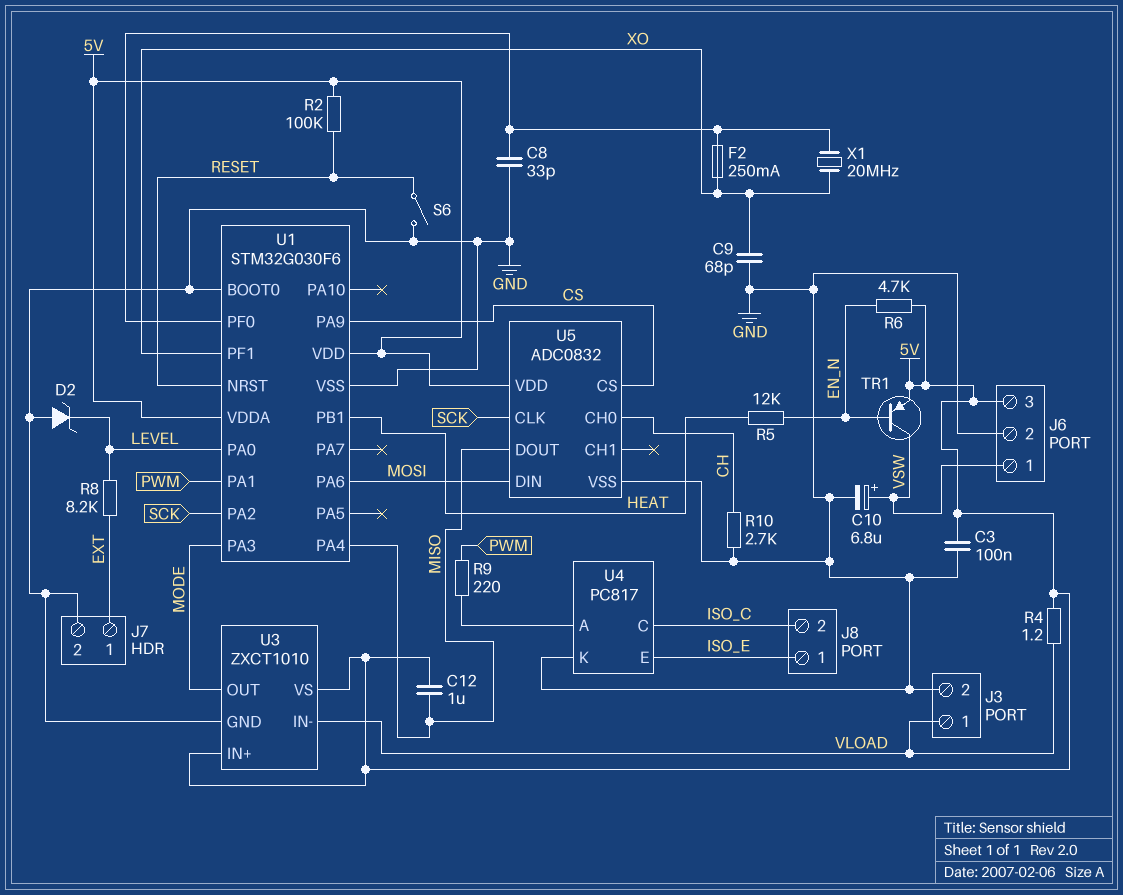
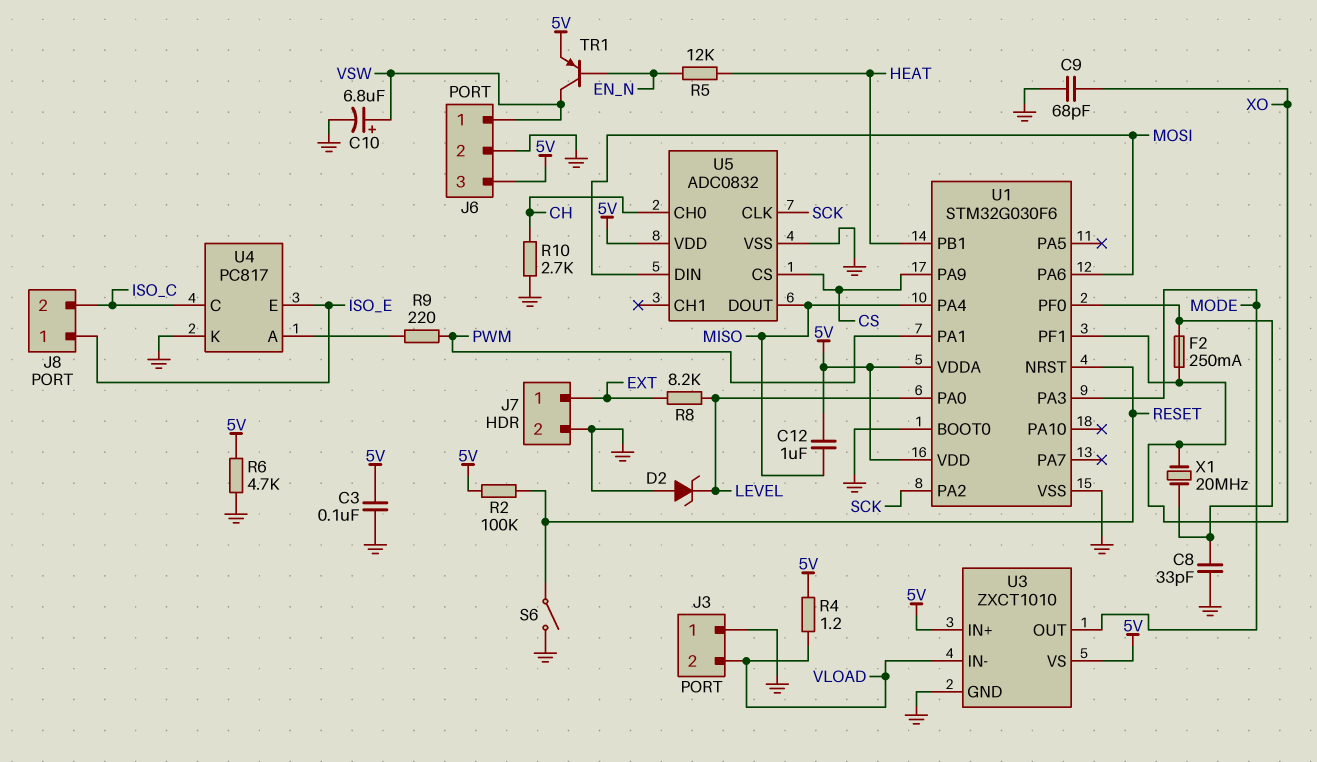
J3 pin 1: VLOAD -> GND
J3 pin 2: GND -> VLOAD
R6: 4.7k (5V, EN_N) -> 4.7k (5V, GND)

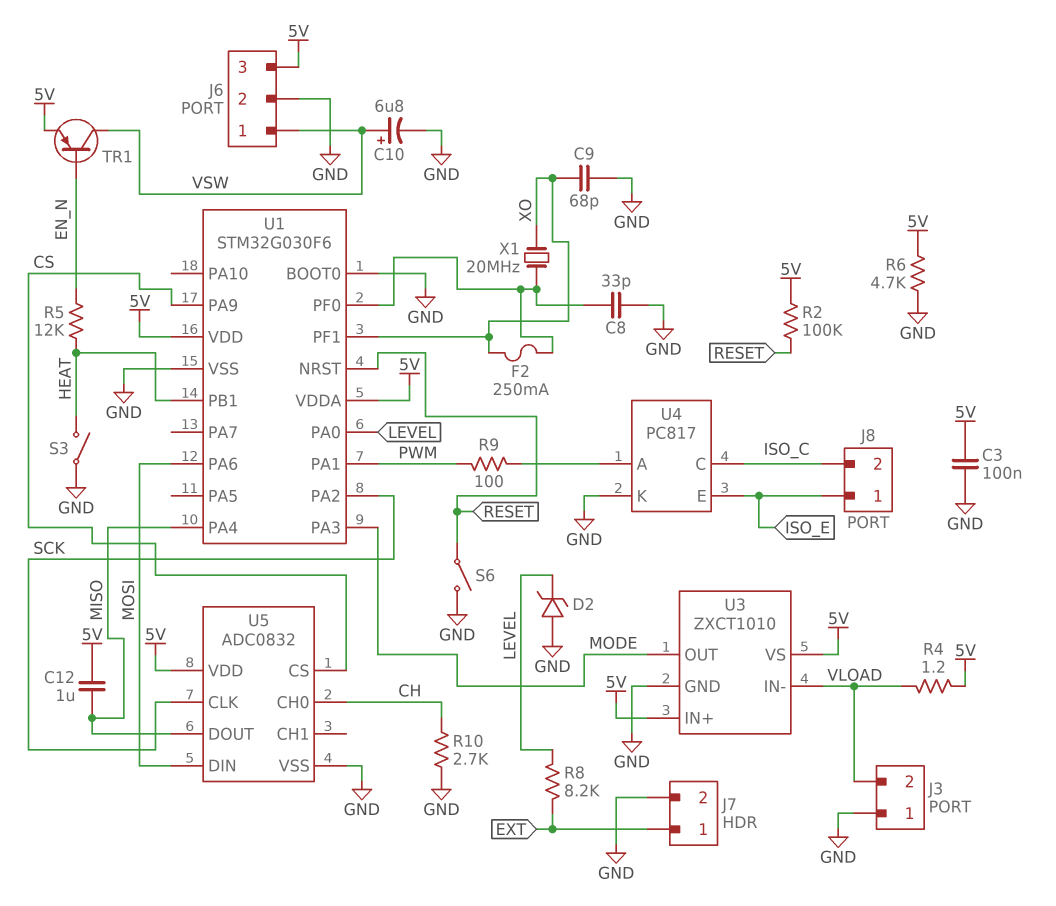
R9: 220 (PWM, U4/A) -> 100 (PWM, U4/A)
S3: none -> switch (GND, HEAT)

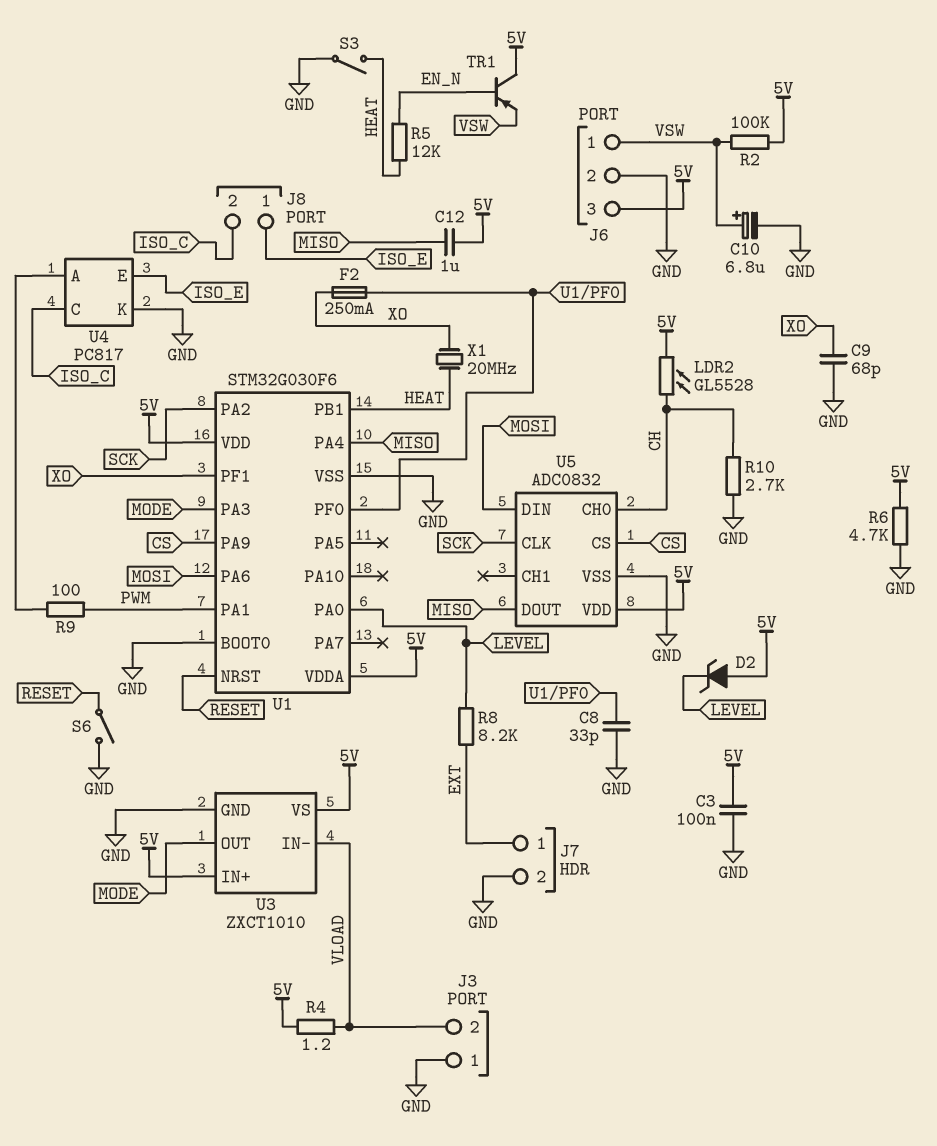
D2: zener (A GND, K LEVEL) -> zener (A 5V, K LEVEL)
LDR2: none -> GL5528 (5V, CH)
R2: 100k (5V, RESET) -> 100k (5V, VSW)
TR1: PNP (B EN_N, C VSW, E 5V) -> PNP (B EN_N, C 5V, E VSW)
X1: 20MHz (U1/PF0, XO) -> 20MHz (HEAT, XO)

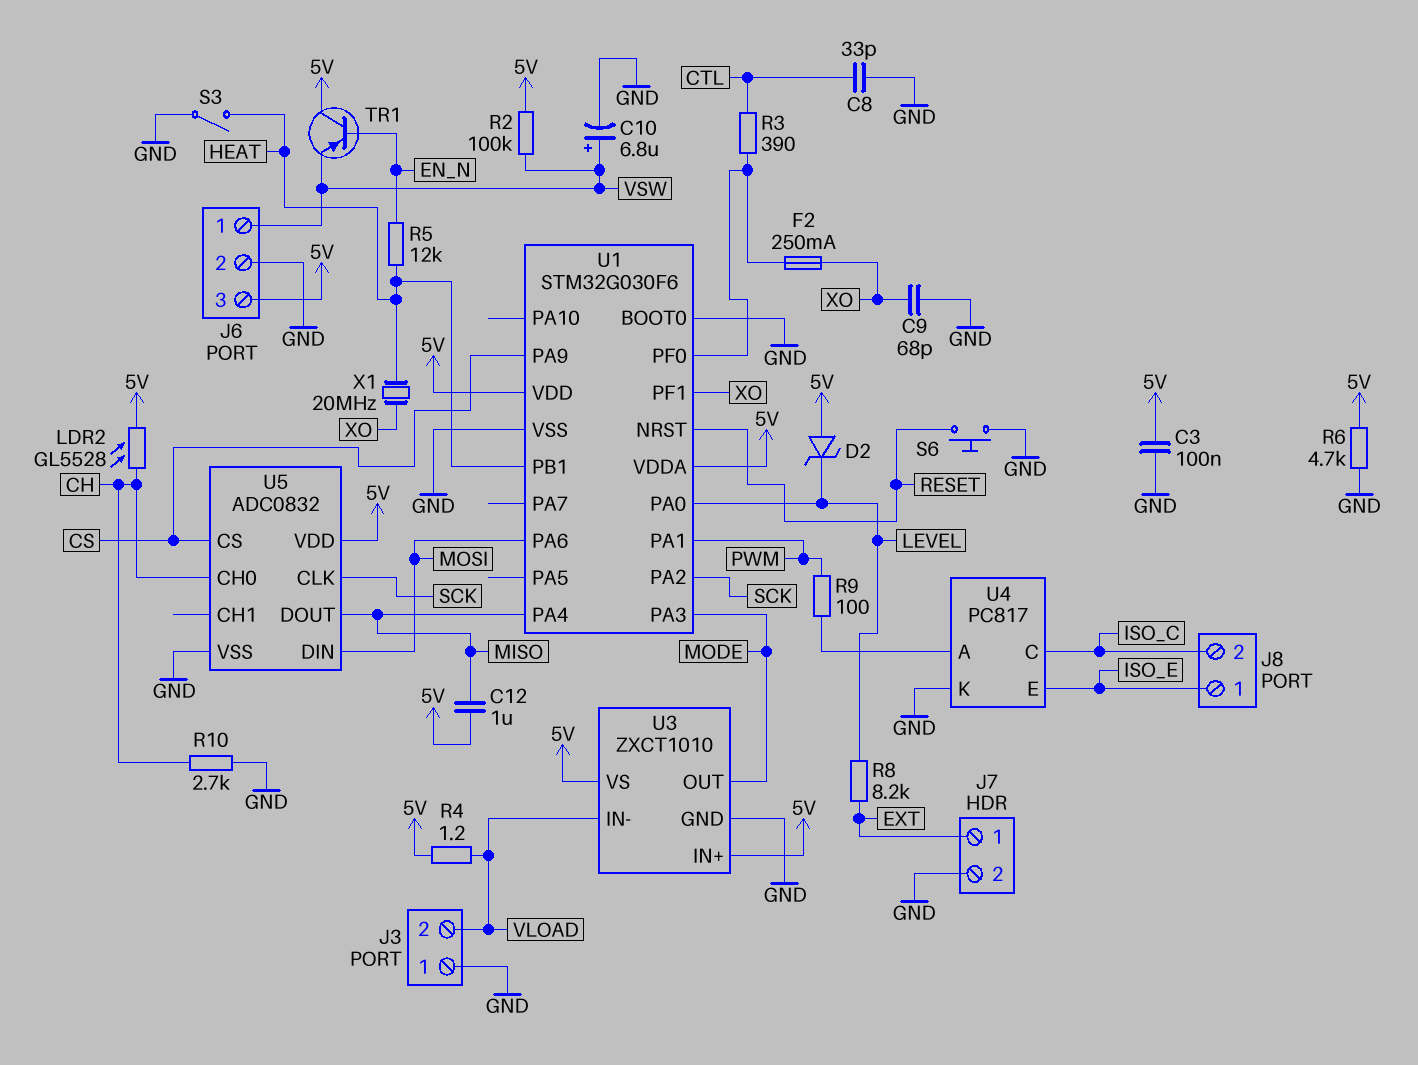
C8: 33pF (GND, U1/PF0) -> 33pF (CTL, GND)
R3: none -> 390 (CTL, U1/PF0)
S6: switch (GND, RESET) -> button (GND, RESET)

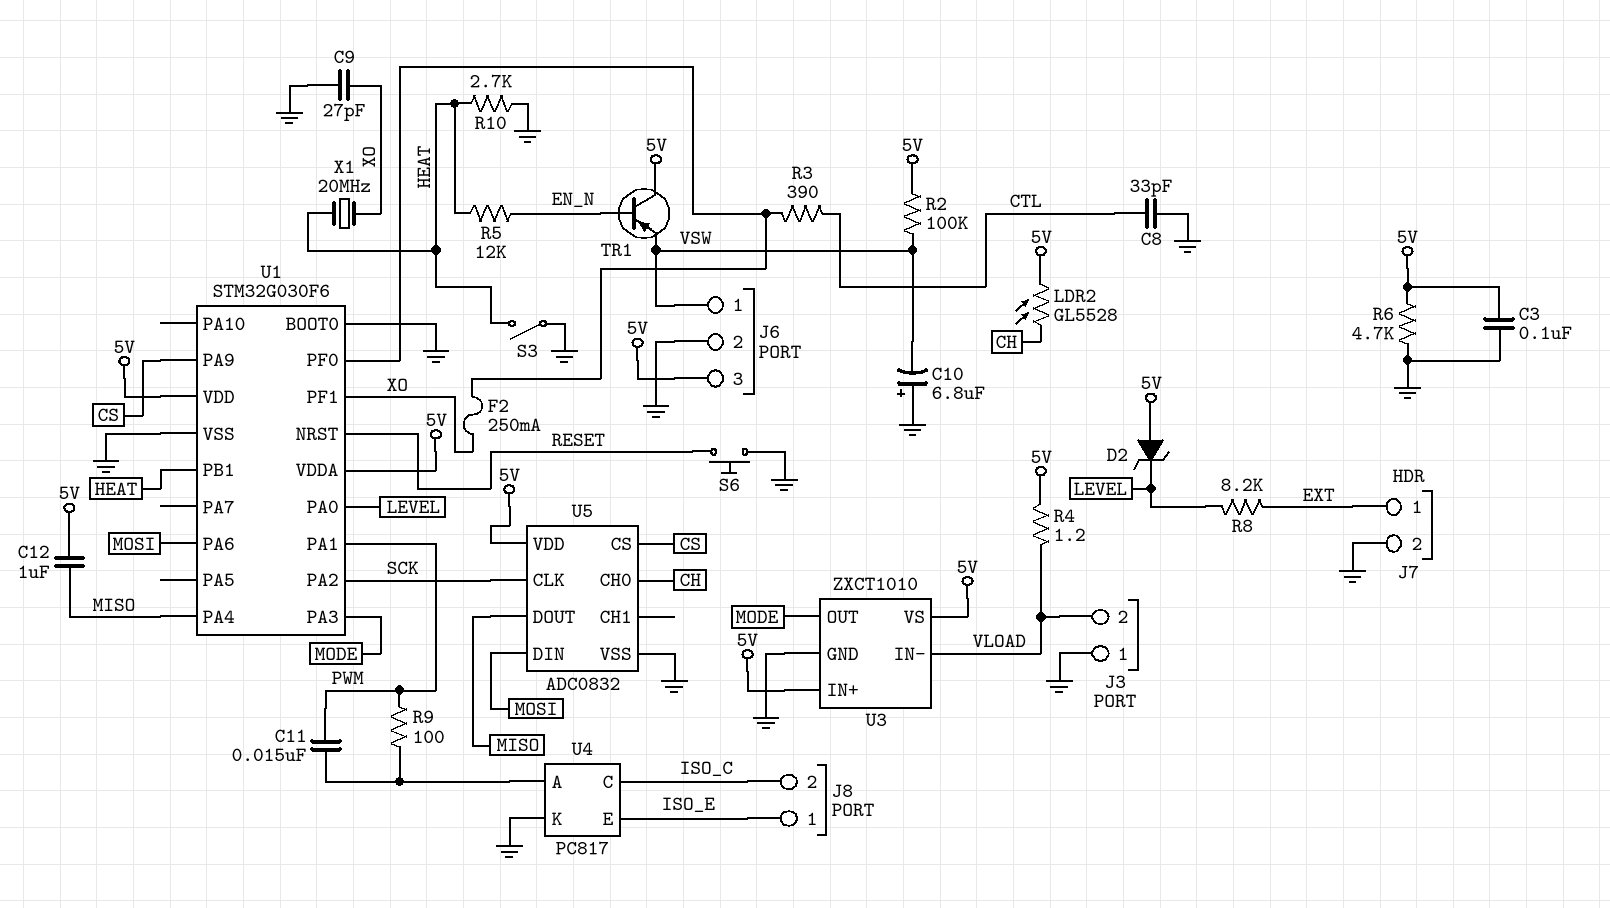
C9: 68pF (GND, XO) -> 27pF (GND, XO)
C10: 6.8uF (plus VSW, minus GND) -> 6.8uF (plus GND, minus VSW)
C11: none -> 15nF (PWM, U4/A)
R10: 2.7k (CH, GND) -> 2.7k (GND, HEAT)

